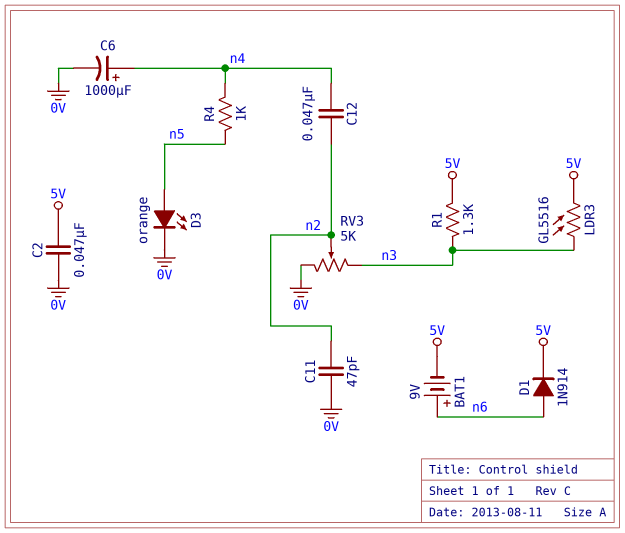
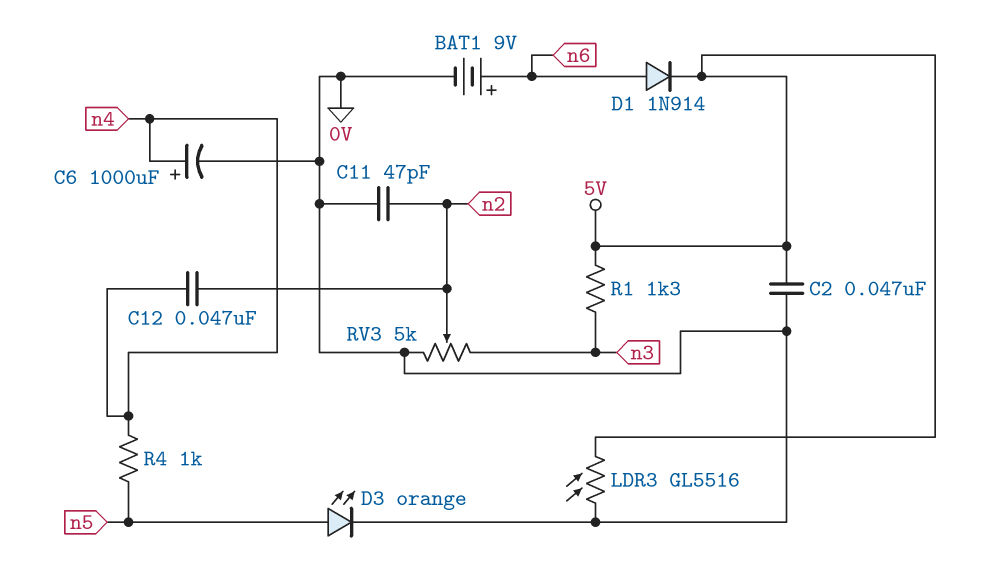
BAT1: 9V (plus n6, minus 5V) -> 9V (plus n6, minus 0V)
LDR3: GL5516 (5V, n3) -> GL5516 (0V, 5V)

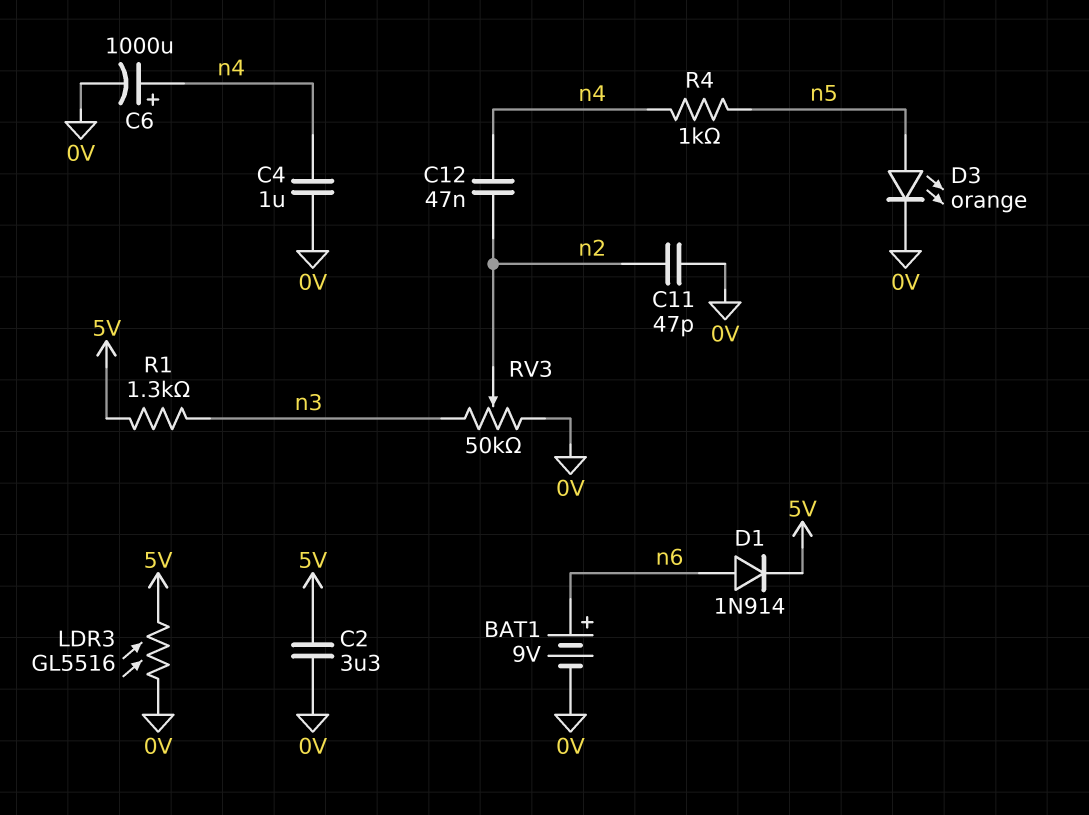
C2: 47nF (0V, 5V) -> 3.3uF (0V, 5V)
C4: none -> 1uF (0V, n4)
RV3: 5k (0V, n3, wiper n2) -> 50k (0V, n3, wiper n2)

